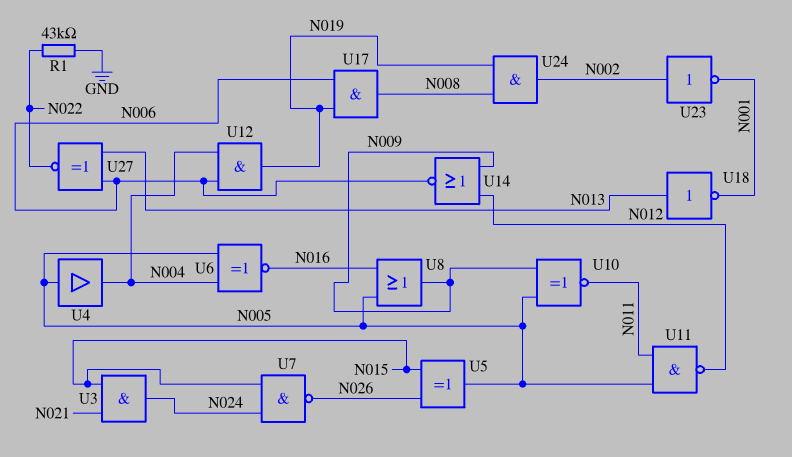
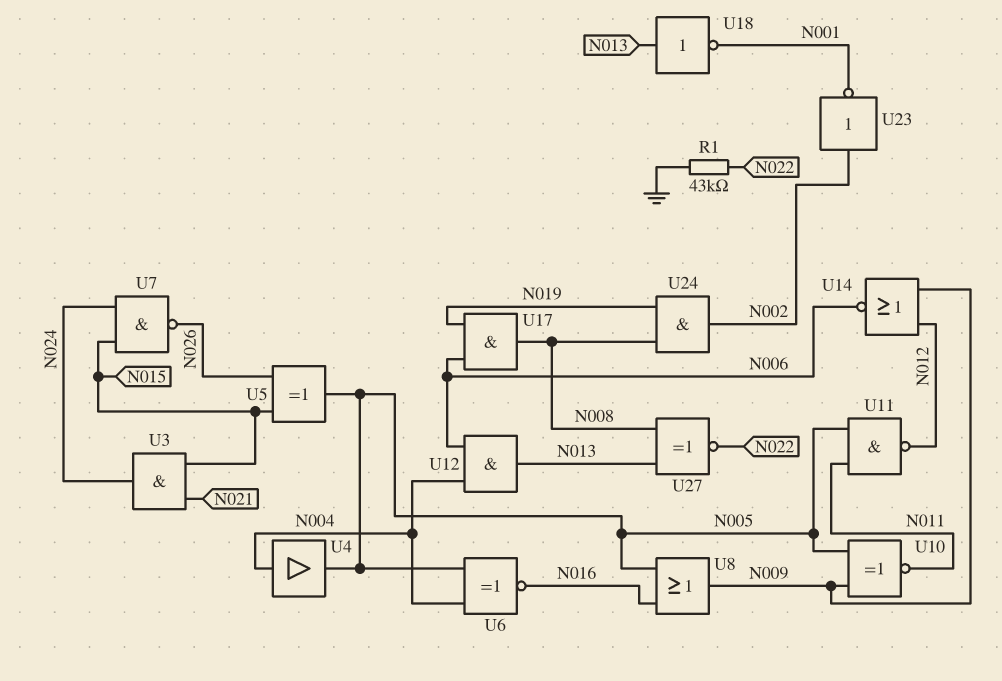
U4: buffer (in N005, out N004) -> buffer (in N004, out N005)
U12: AND (in N004, in N006, out N019) -> AND (in N004, in N006, out N013)
U27: XNOR (in N006, in N013, out N022) -> XNOR (in N008, in N013, out N022)

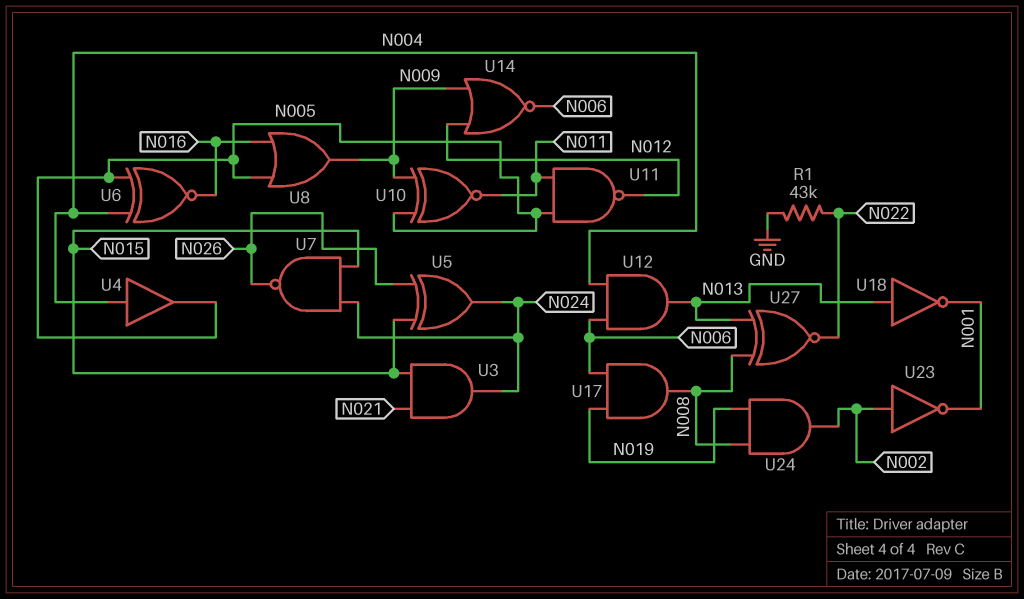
U5: XOR (in N015, in N026, out N005) -> XOR (in N015, in N026, out N024)

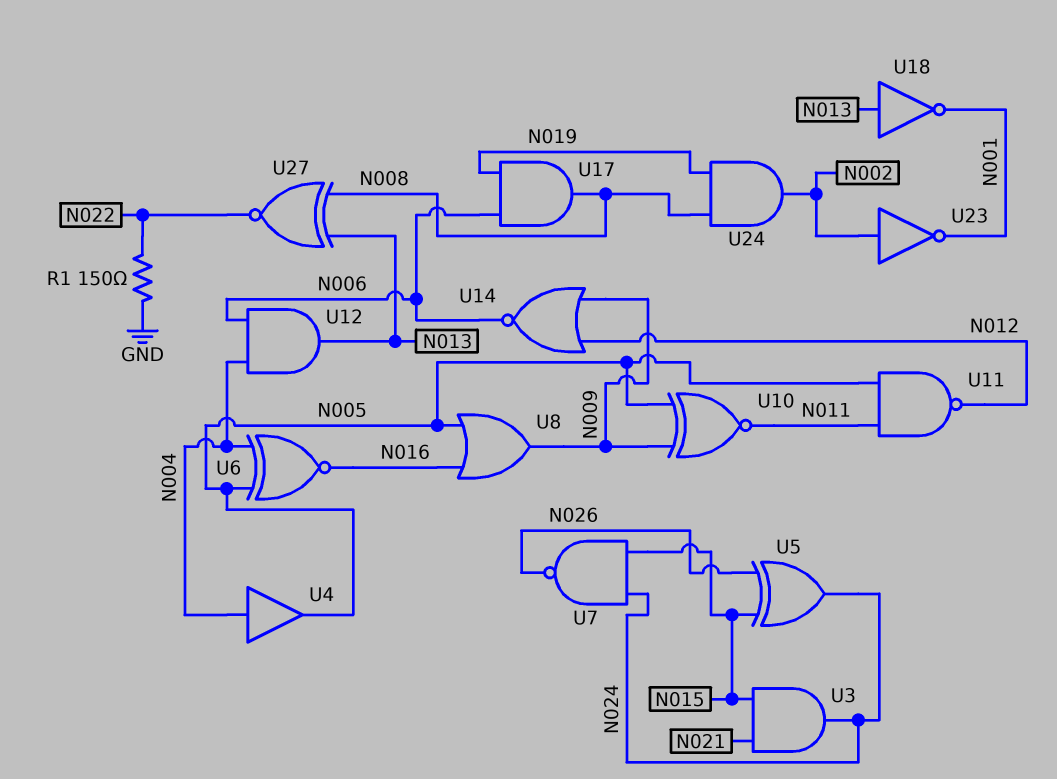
R1: 43k (GND, N022) -> 150 (GND, N022)

